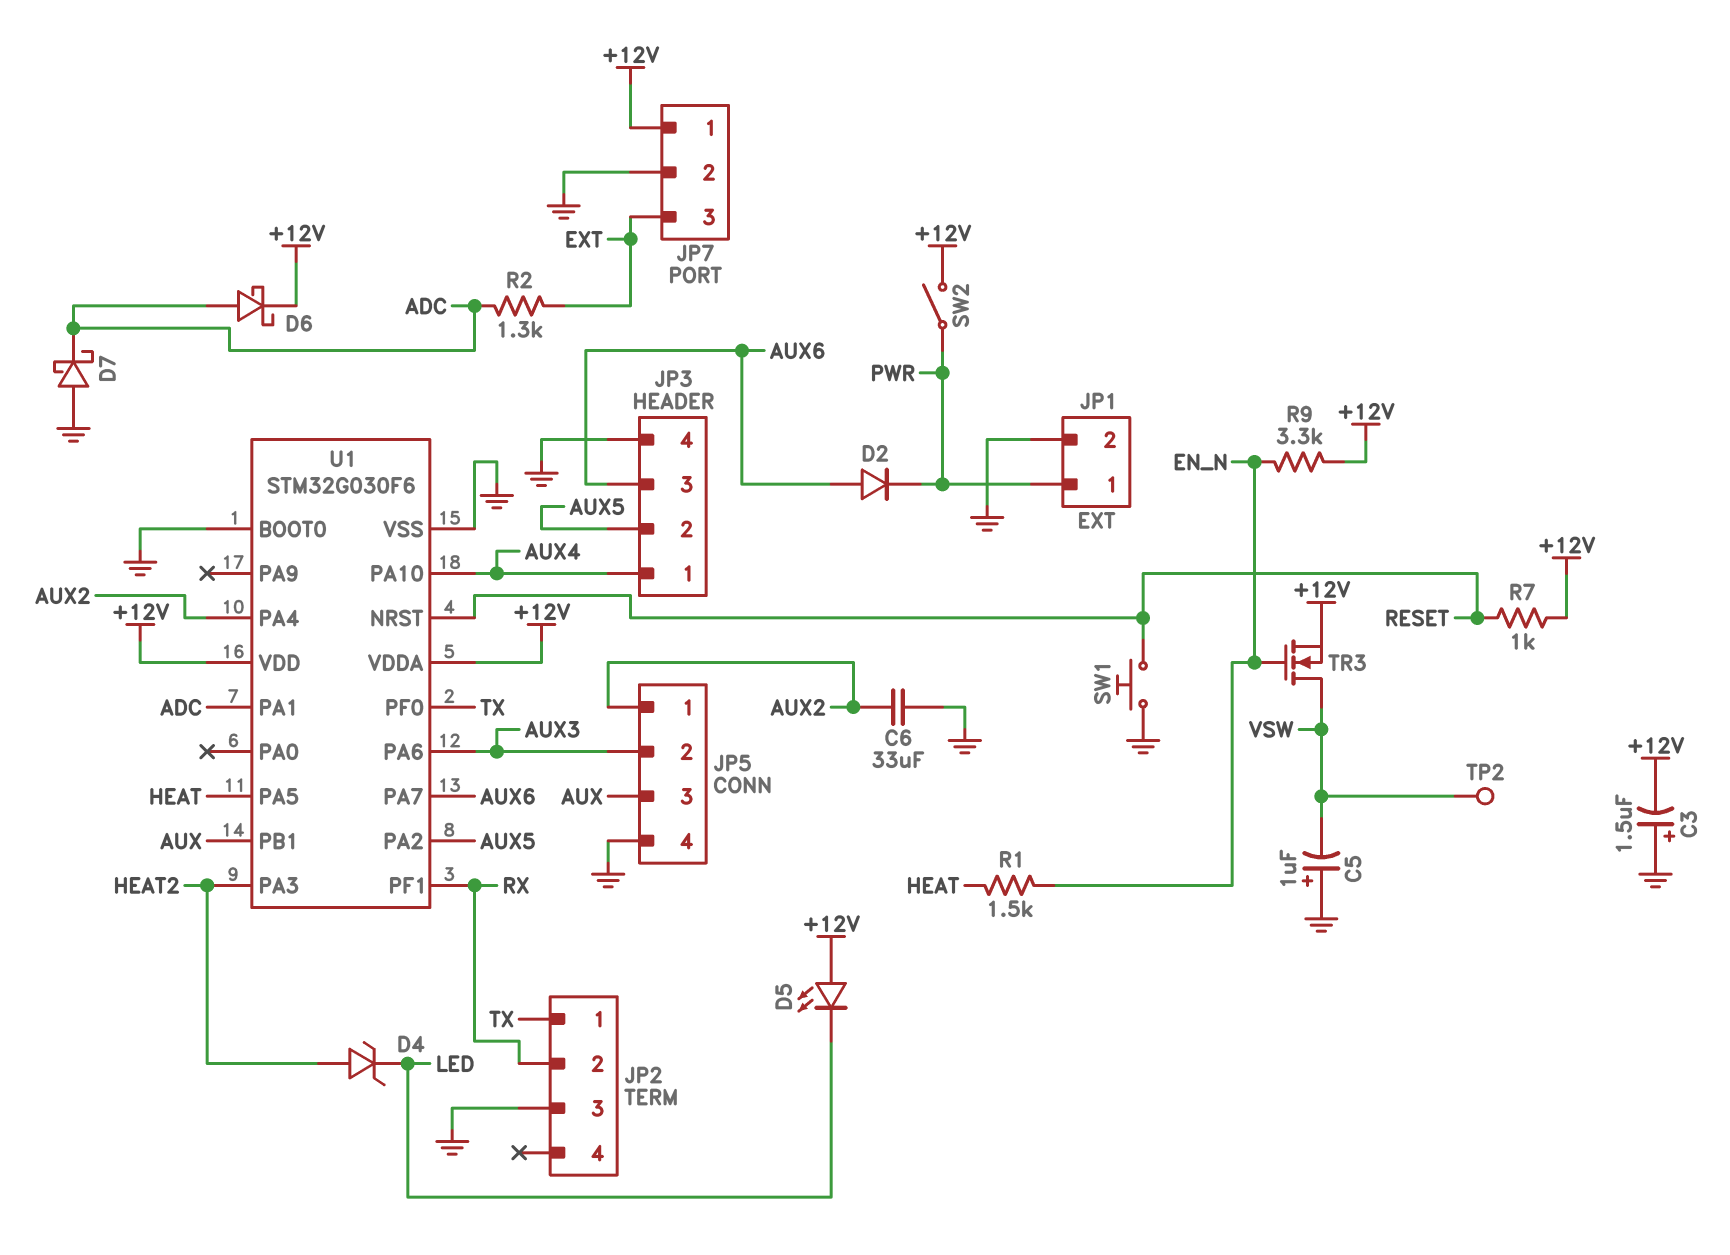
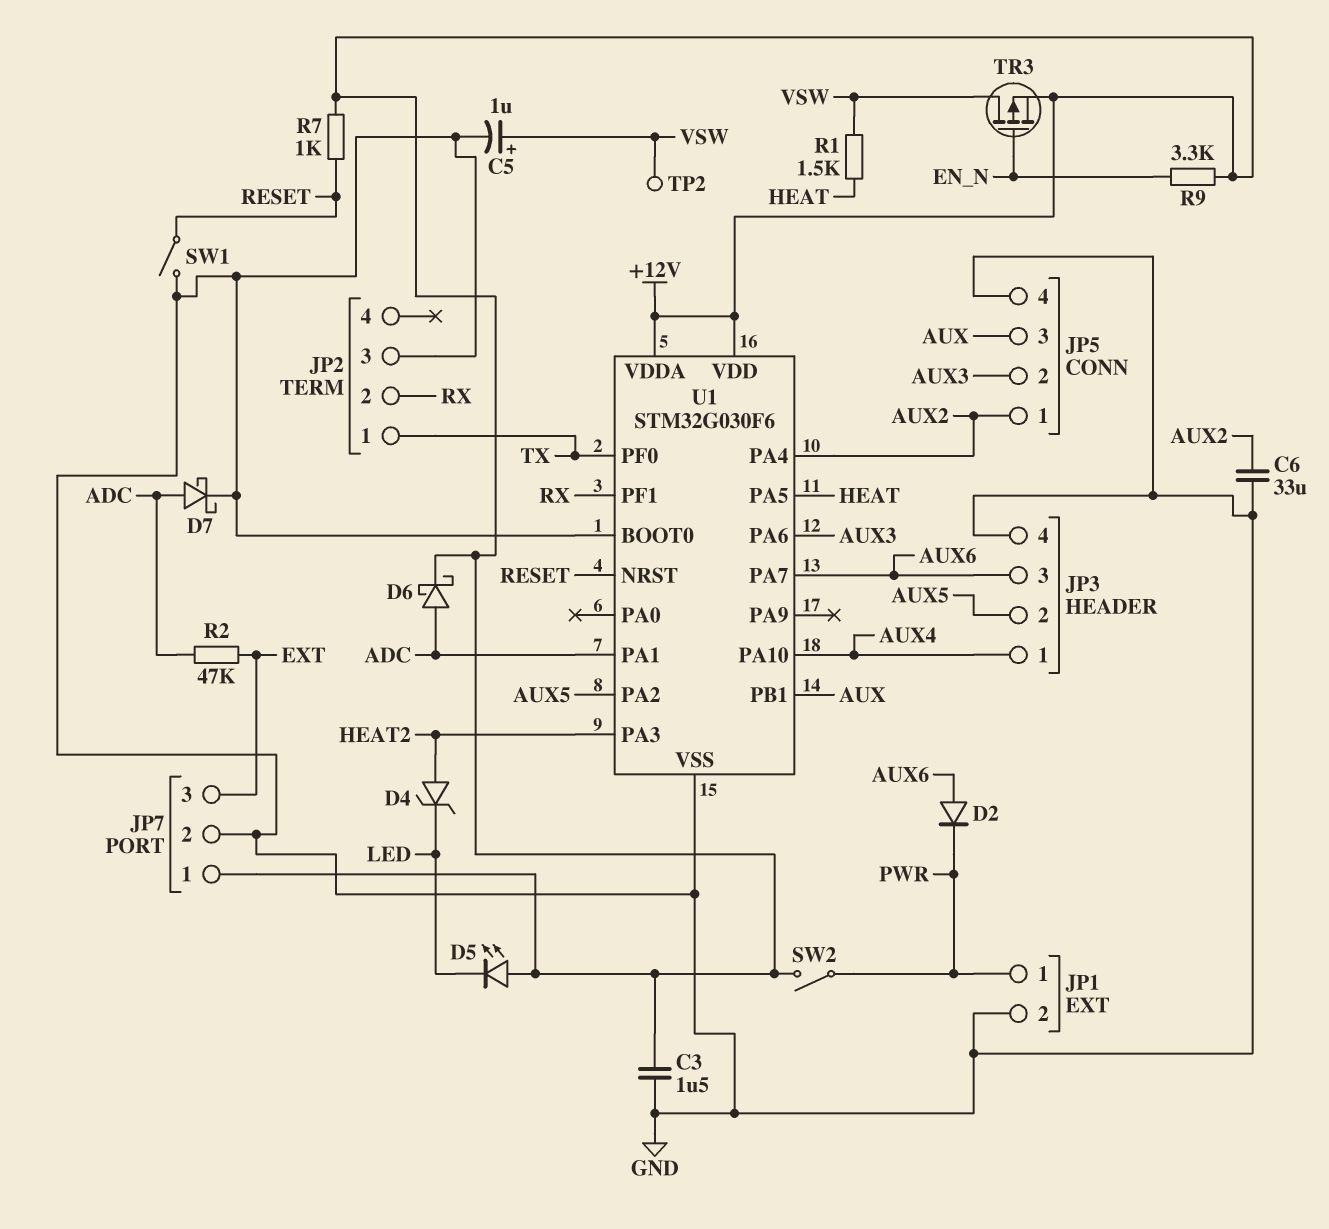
C3: 1.5uF (plus GND, minus +12V) -> 1.5uF (+12V, GND)
C5: 1uF (plus GND, minus VSW) -> 1uF (plus VSW, minus GND)
D7: schottky (A GND, K ADC) -> schottky (A ADC, K GND)
R1: 1.5k (EN_N, HEAT) -> 1.5k (HEAT, VSW)
R2: 1.3k (ADC, EXT) -> 47k (ADC, EXT)
SW1: button (GND, RESET) -> switch (GND, RESET)
TR3: NMOS (G EN_N, D VSW, S +12V) -> PMOS (G EN_N, D VSW, S +12V)

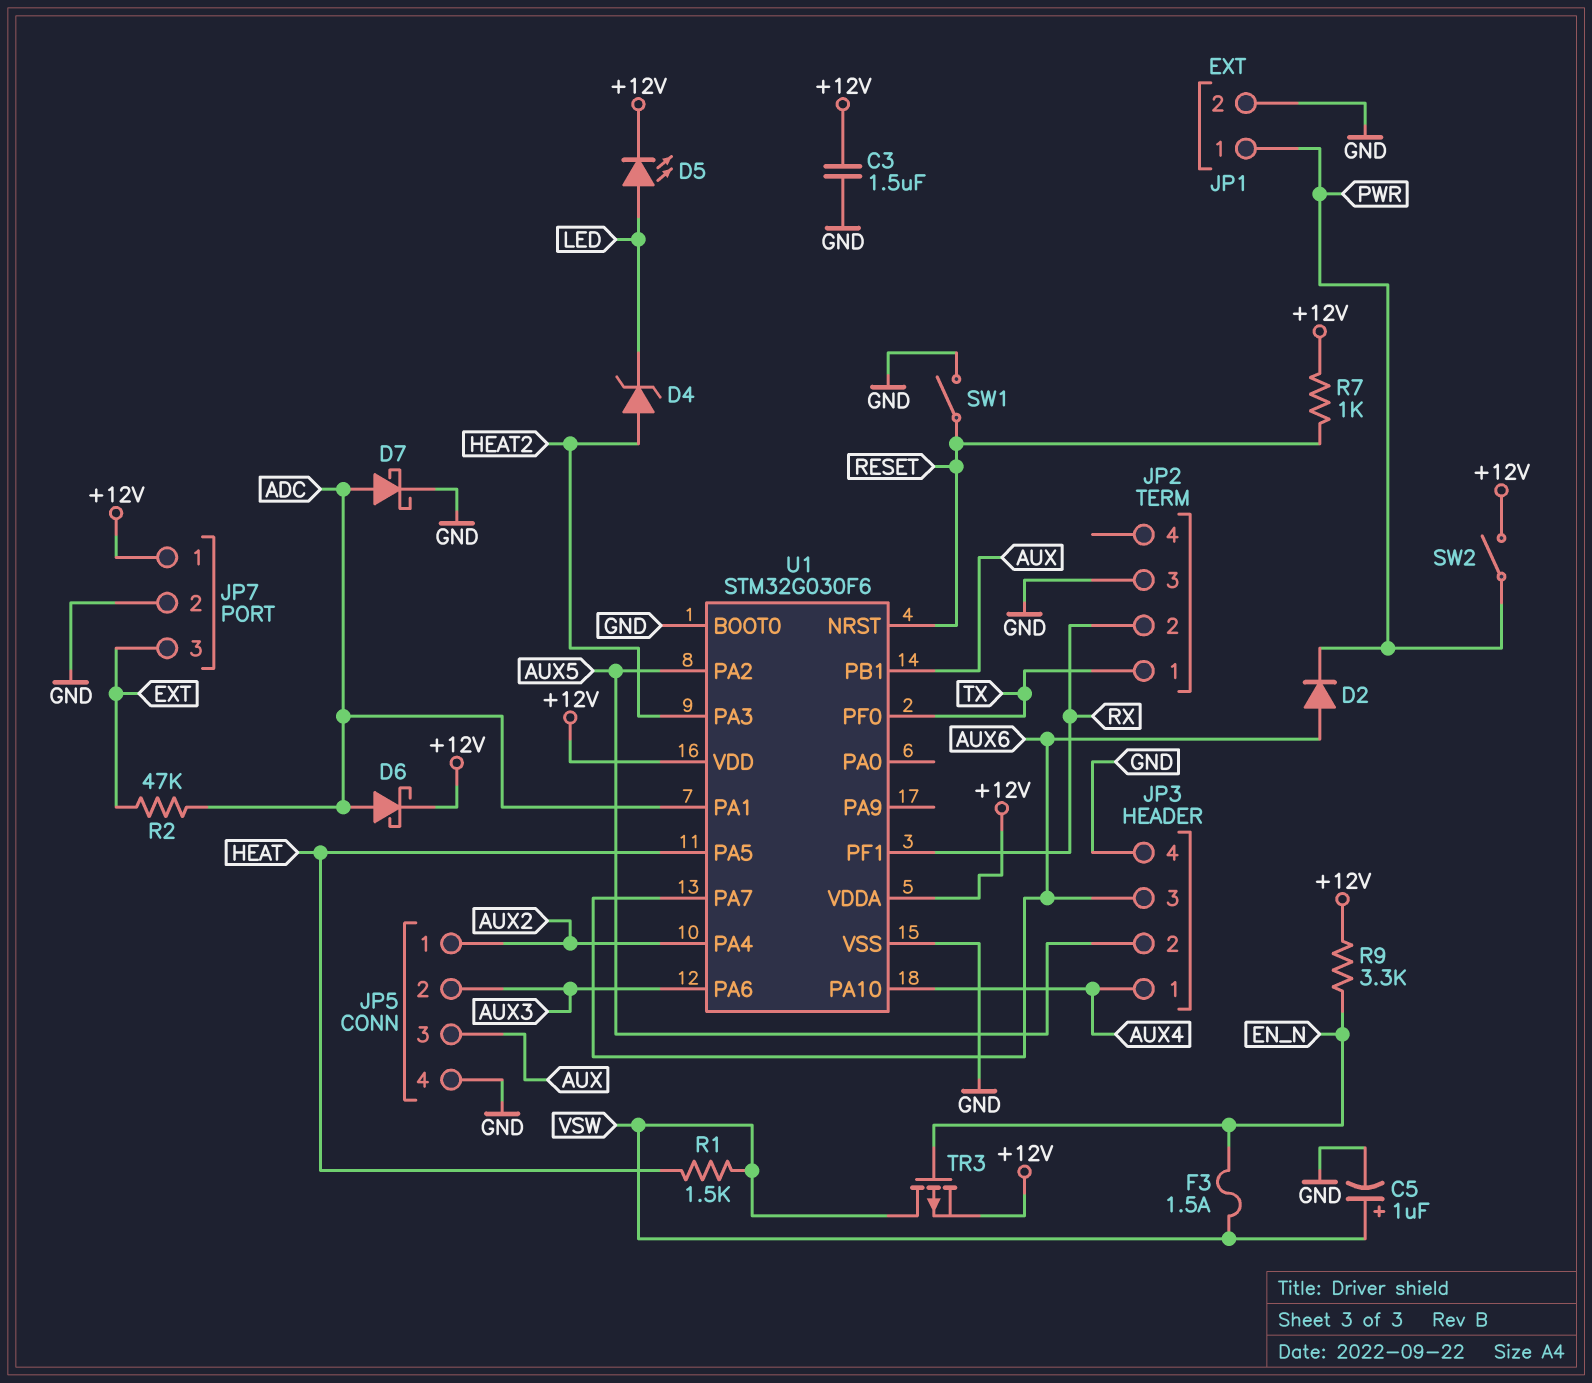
C6: 33uF (AUX2, GND) -> none
D5: LED (A +12V, K LED) -> LED (A LED, K +12V)
F3: none -> 1.5A (EN_N, VSW)
TP2: test point (VSW) -> none

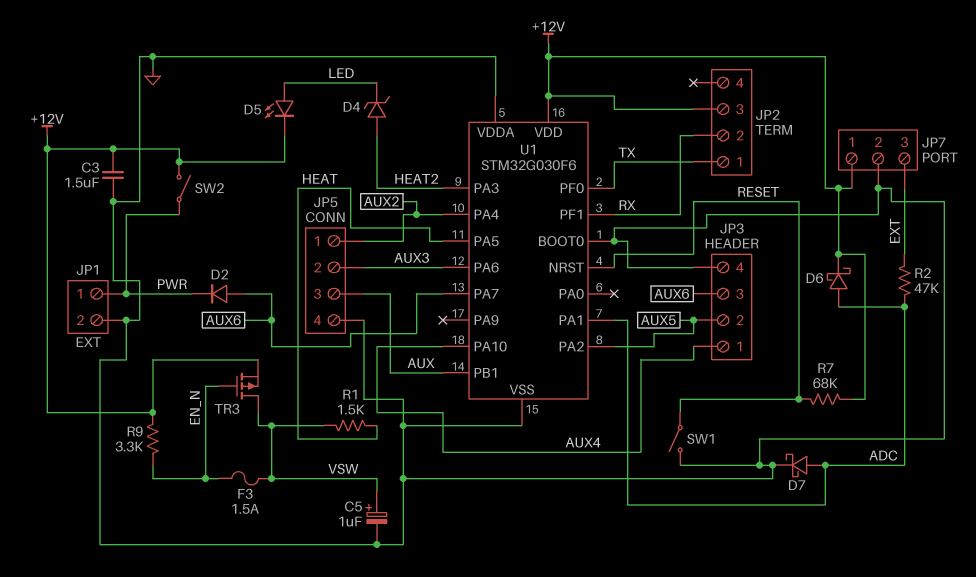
JP2 pin 3: GND -> +12V
R7: 1k (+12V, RESET) -> 68k (+12V, RESET)
U1 pin VDDA: +12V -> GND

